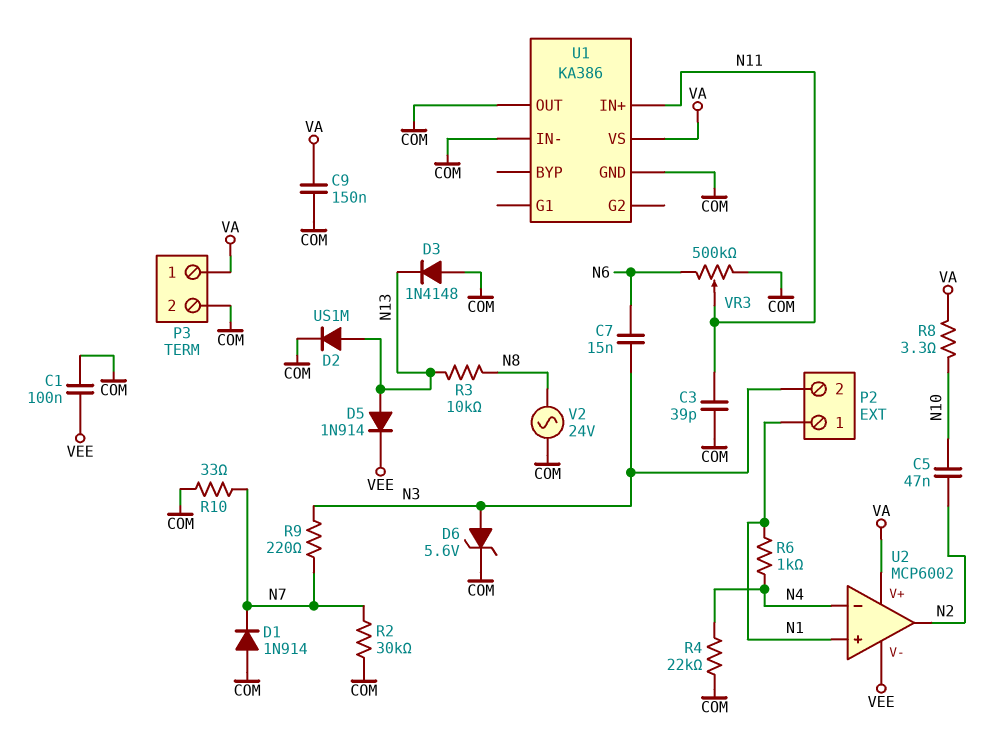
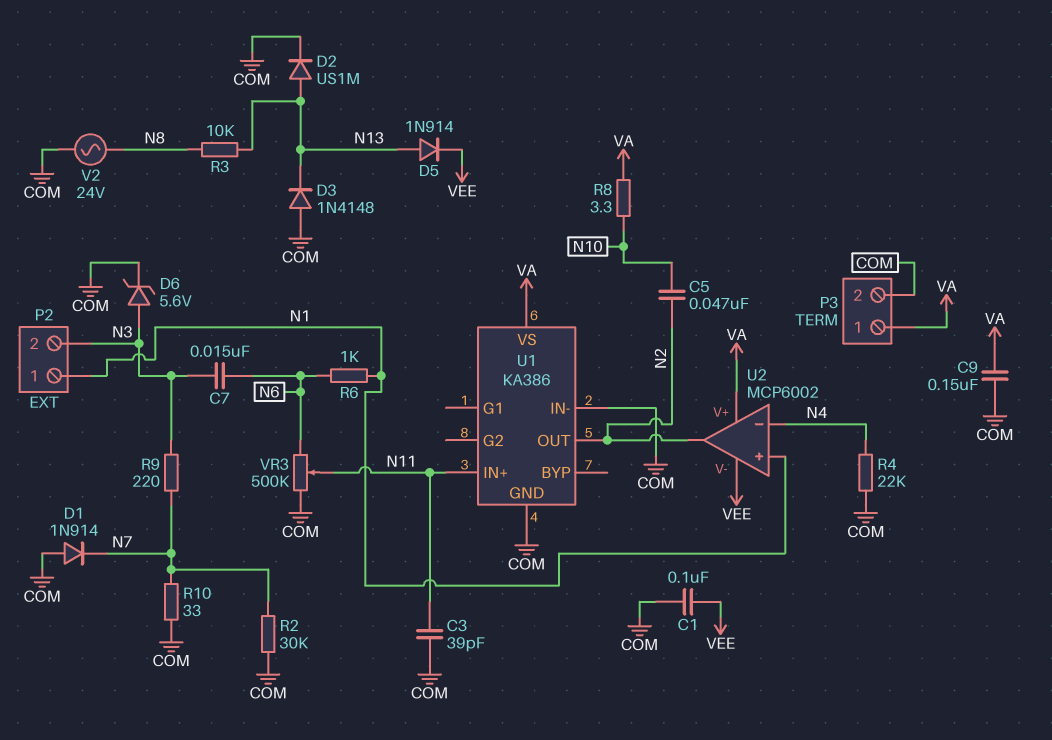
R6: 1k (N1, N4) -> 1k (N1, N6)
U1 pin OUT: COM -> N2

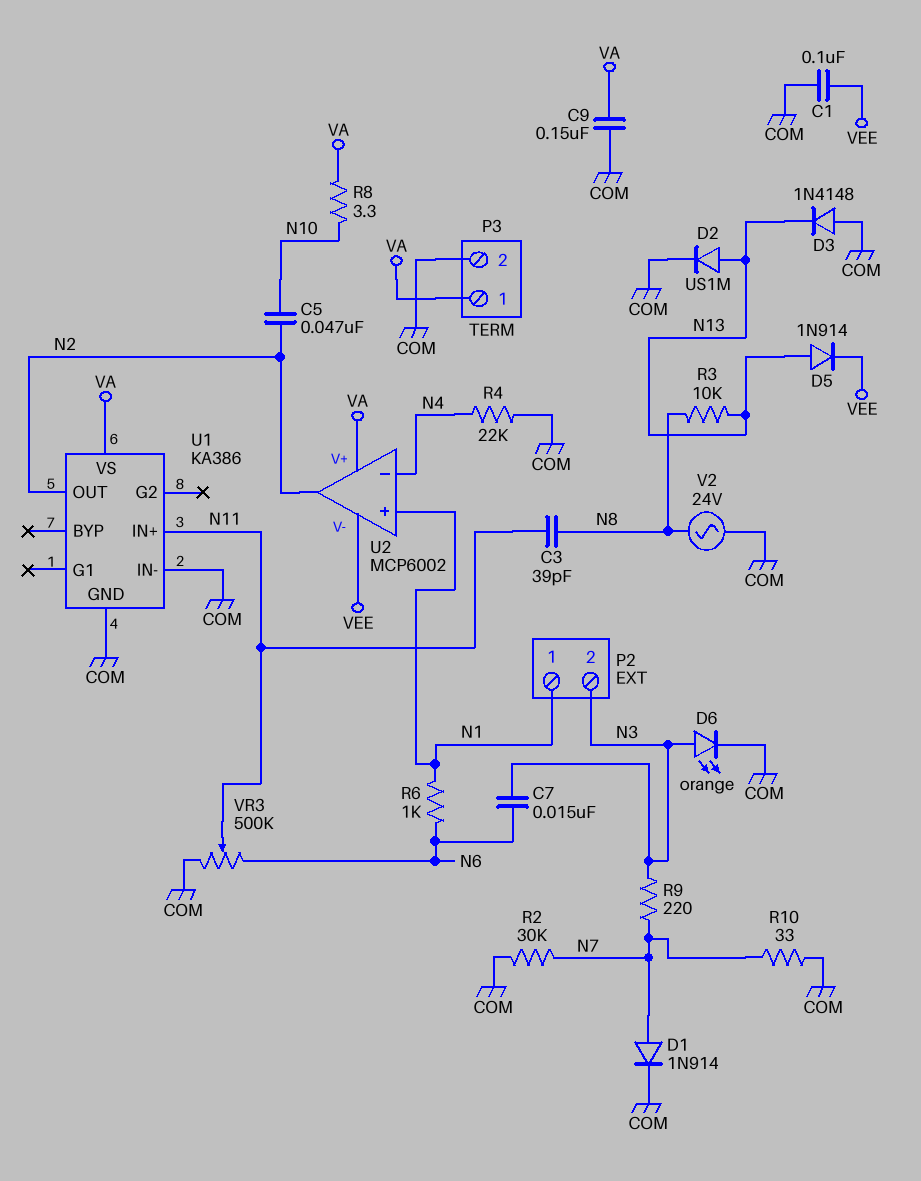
C3: 39pF (COM, N11) -> 39pF (N8, N11)
D1: diode 1N914 (A COM, K N7) -> diode 1N914 (A N7, K COM)
D6: zener 5.6V (A N3, K COM) -> LED orange (A N3, K COM)

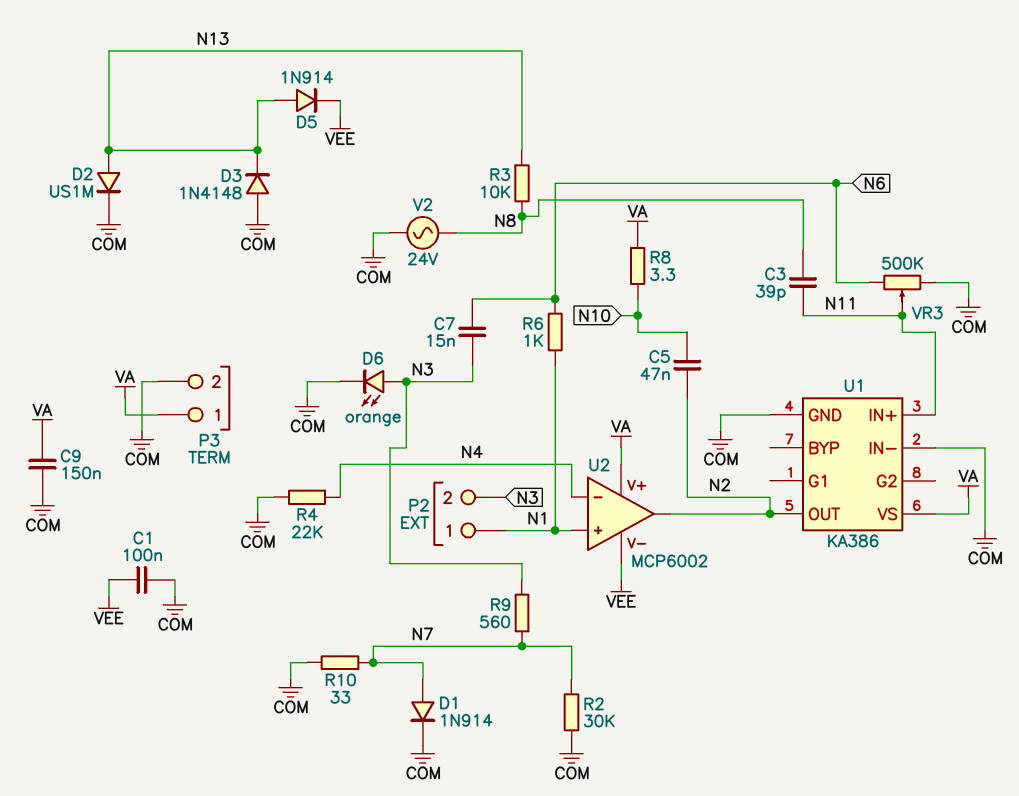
R9: 220 (N3, N7) -> 560 (N3, N7)

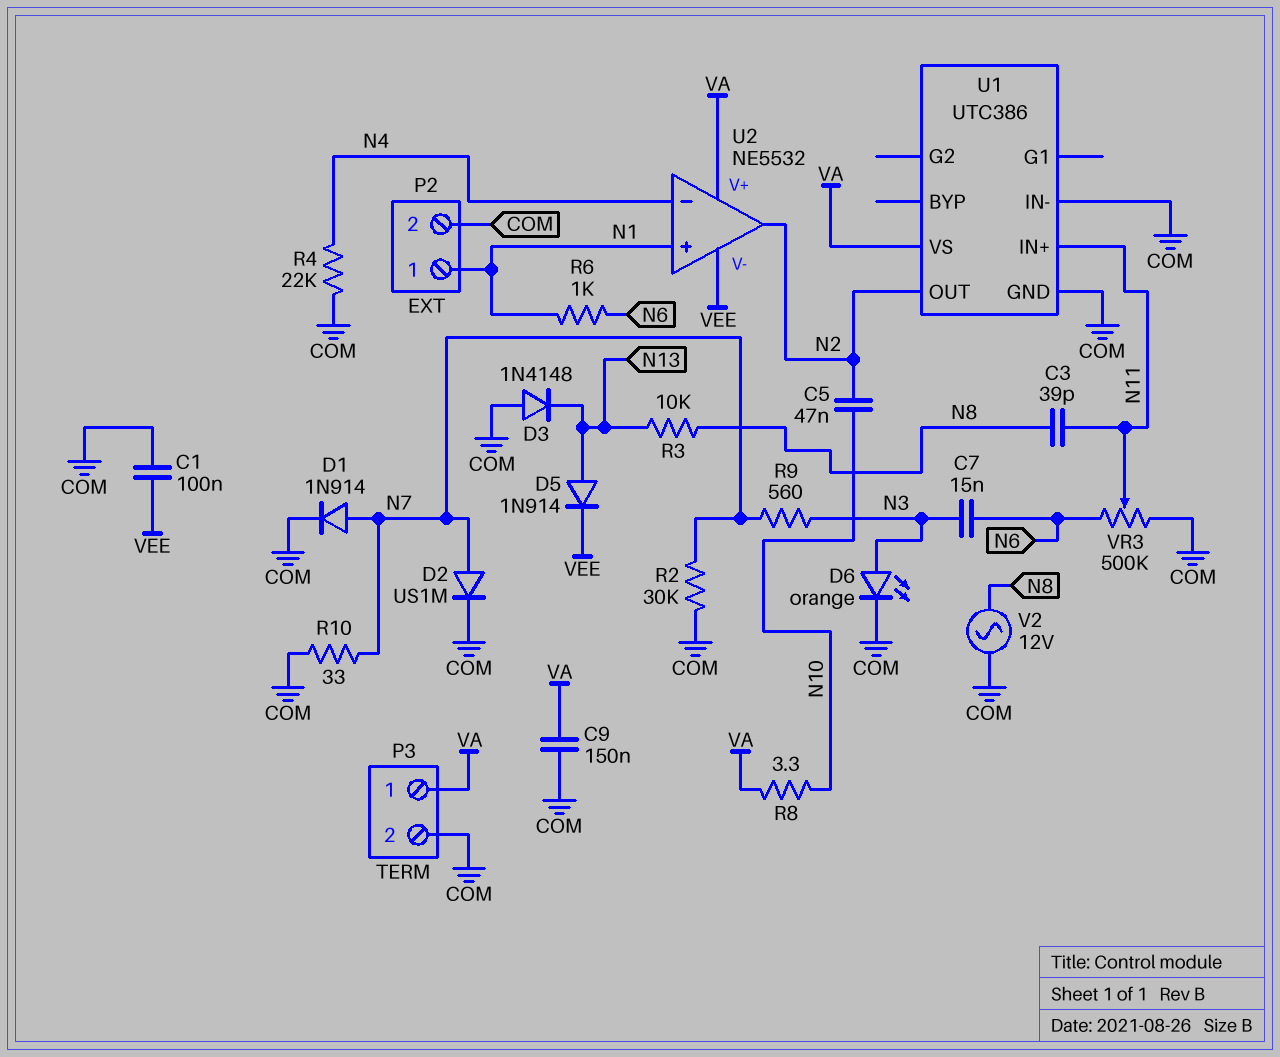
D2: diode US1M (A N13, K COM) -> diode US1M (A N7, K COM)
P2 pin 2: N3 -> COM
U1: KA386 -> UTC386
U2: MCP6002 -> NE5532
V2: AC 24V (COM, N8) -> AC 12V (COM, N8)

